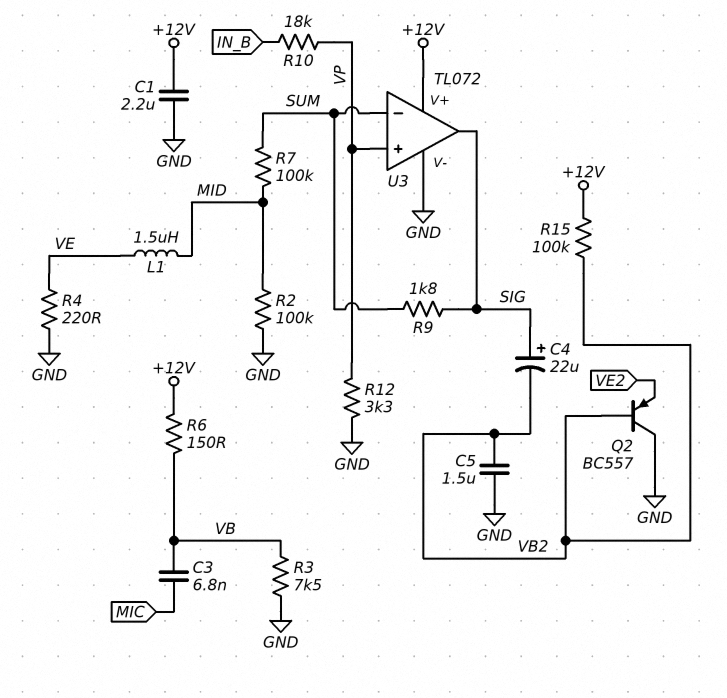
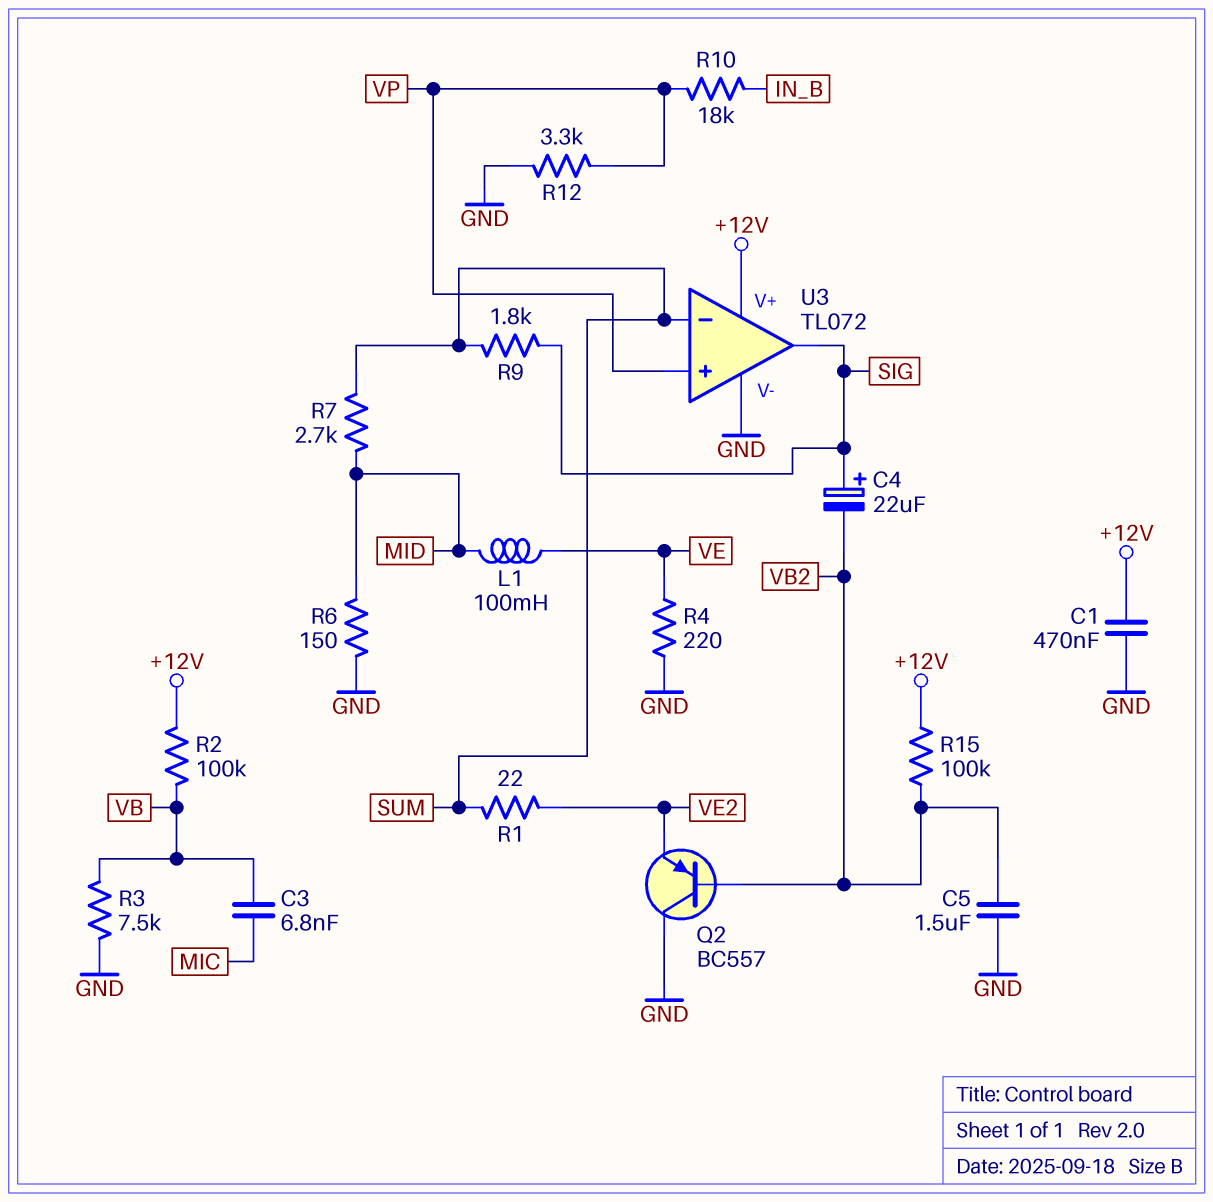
C1: 2.2uF (+12V, GND) -> 470nF (+12V, GND)
L1: 1.5uH (MID, VE) -> 100mH (MID, VE)
R1: none -> 22 (SUM, VE2)
R2: 100k (GND, MID) -> 100k (+12V, VB)
R6: 150 (+12V, VB) -> 150 (GND, MID)
R7: 100k (MID, SUM) -> 2.7k (MID, SUM)

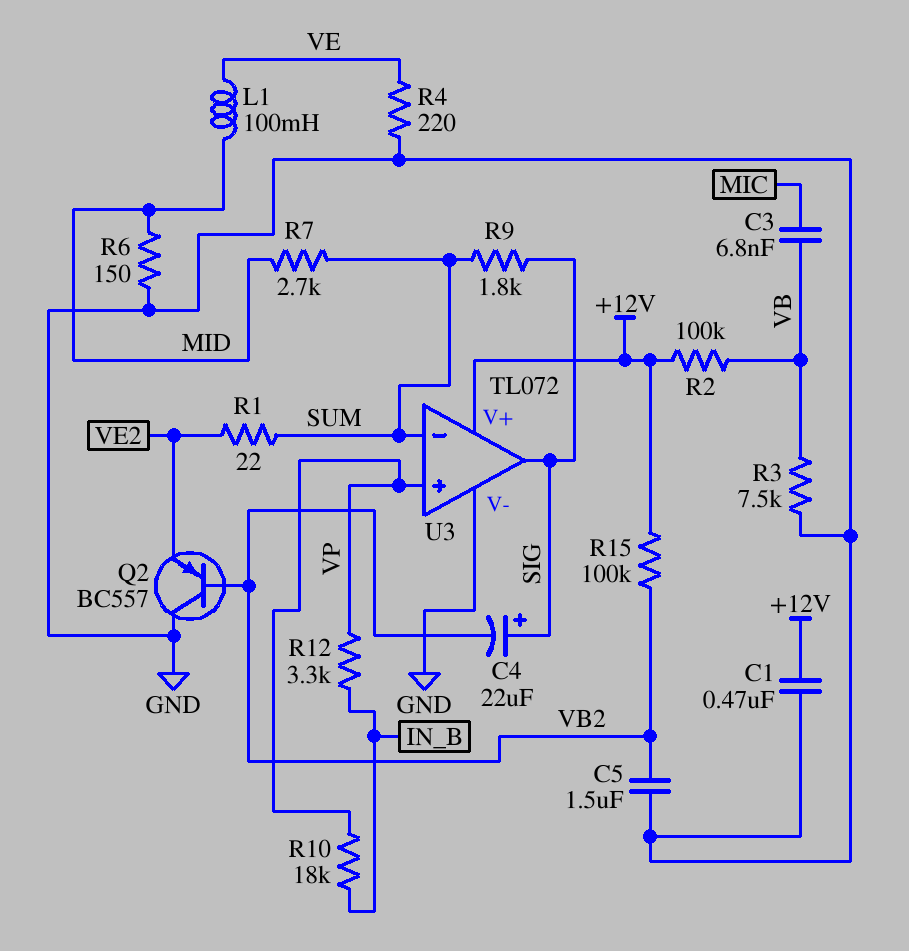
R12: 3.3k (GND, VP) -> 3.3k (IN_B, VP)

